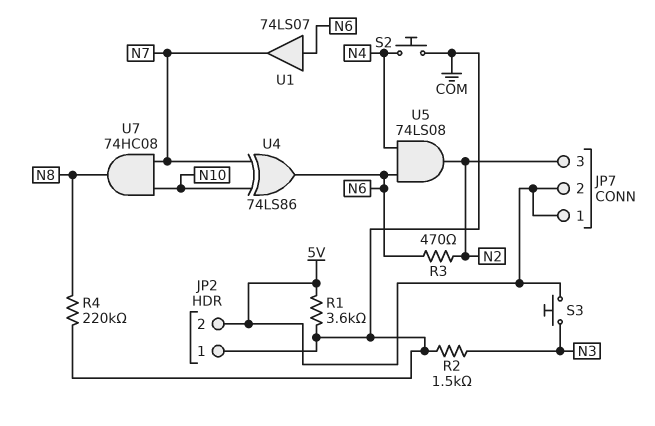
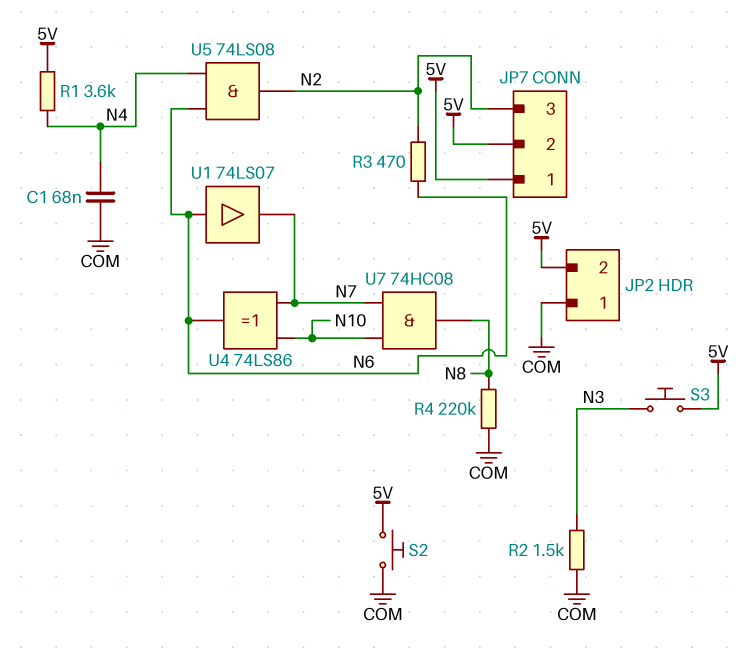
C1: none -> 68nF (COM, N4)
R1: 3.6k (5V, COM) -> 3.6k (5V, N4)
S2: button (COM, N4) -> button (5V, COM)

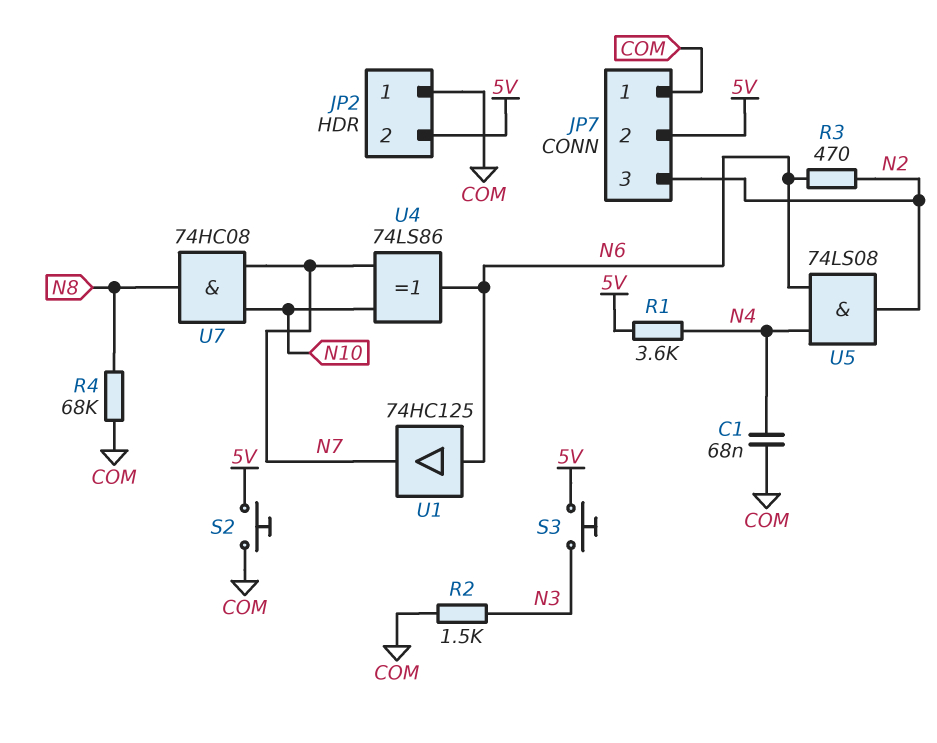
JP7 pin 1: 5V -> COM
R4: 220k (COM, N8) -> 68k (COM, N8)
U1: buffer 74LS07 (in N6, out N7) -> buffer 74HC125 (in N6, out N7)

